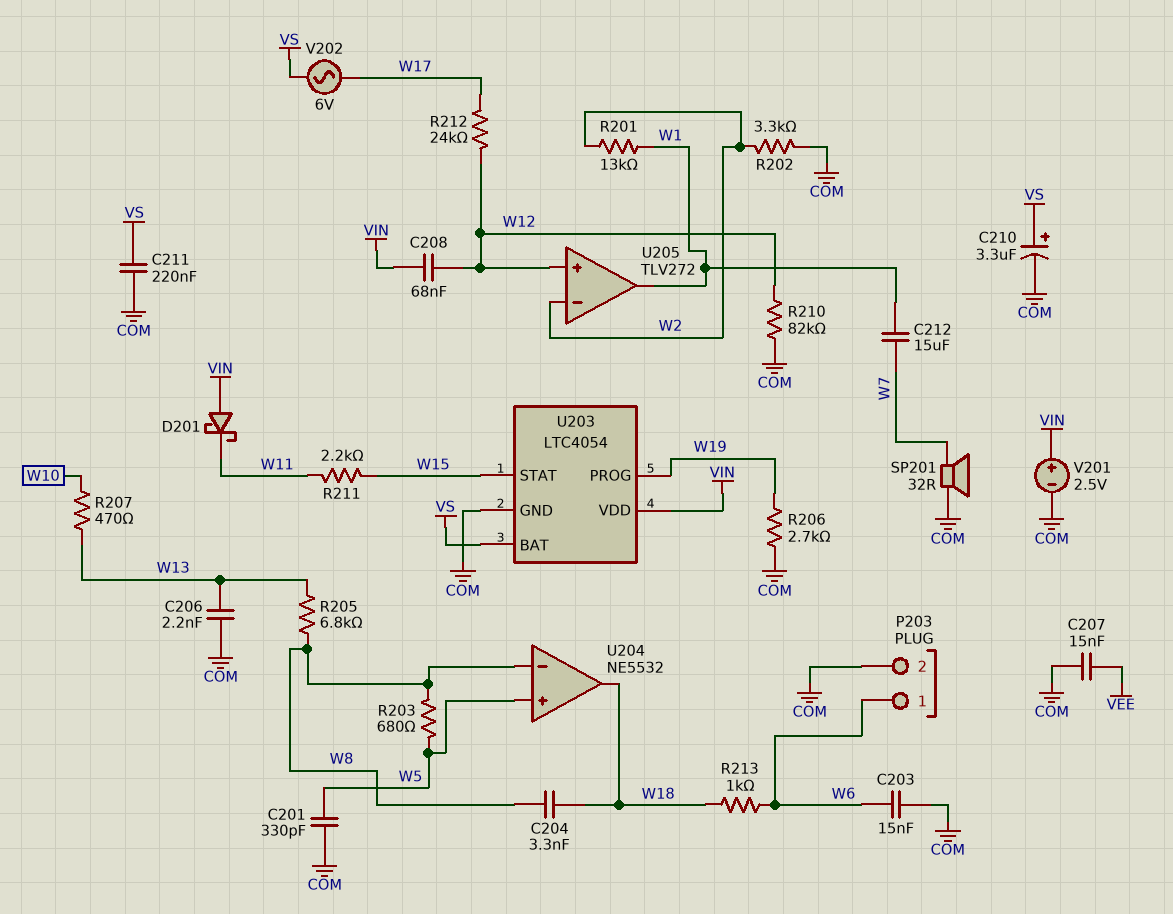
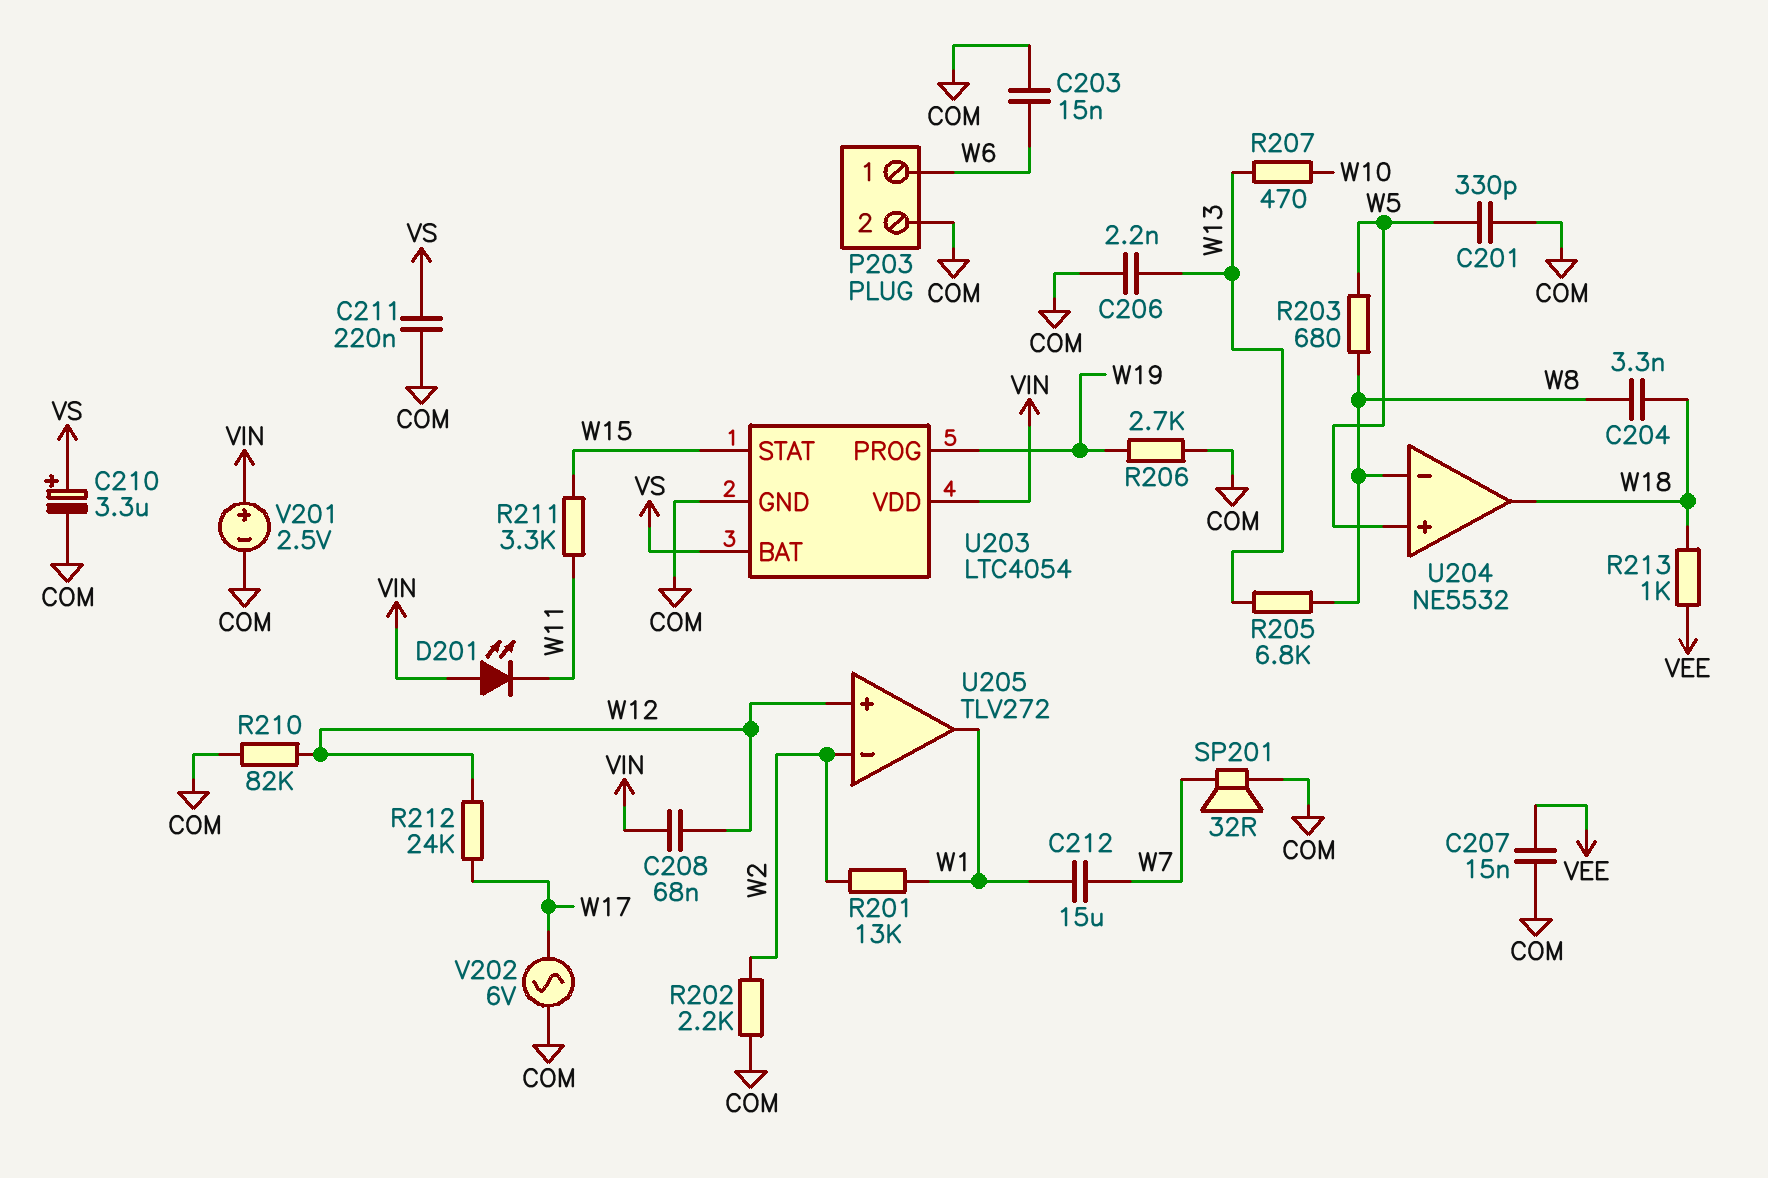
D201: schottky (A VIN, K W11) -> LED (A VIN, K W11)
R202: 3.3k (COM, W2) -> 2.2k (COM, W2)
R211: 2.2k (W11, W15) -> 3.3k (W11, W15)
R213: 1k (W6, W18) -> 1k (VEE, W18)
V202: AC 6V (VS, W17) -> AC 6V (COM, W17)

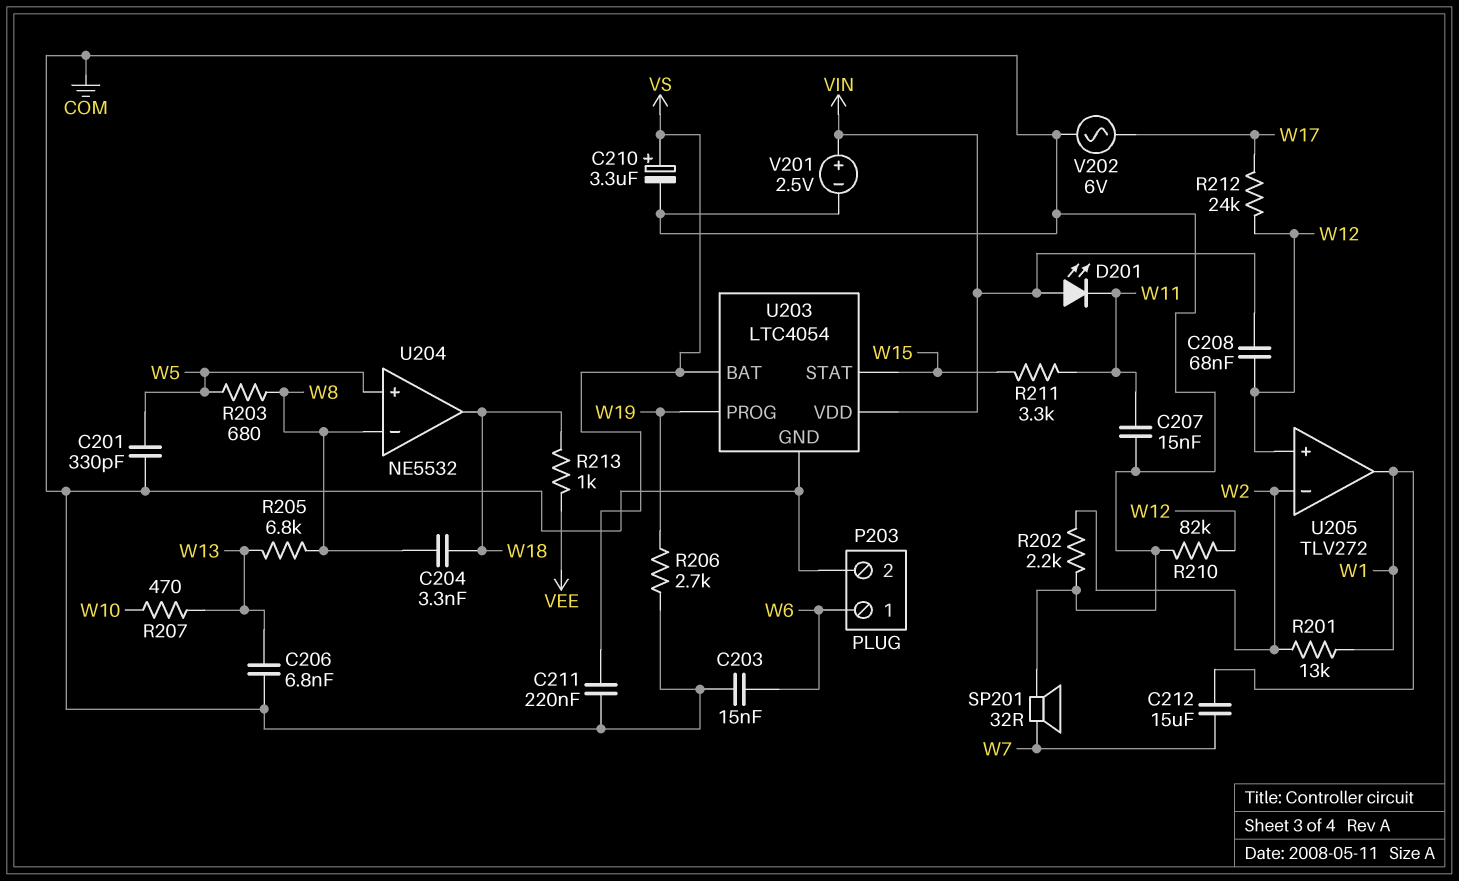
C206: 2.2nF (COM, W13) -> 6.8nF (COM, W13)
C207: 15nF (COM, VEE) -> 15nF (COM, W11)

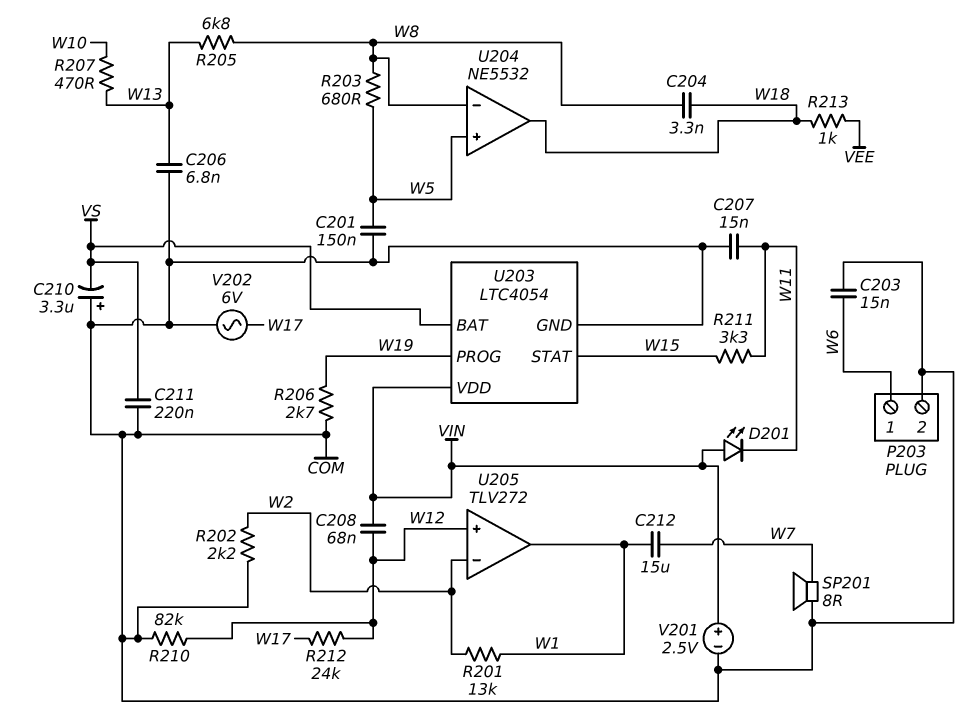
C201: 330pF (COM, W5) -> 150nF (COM, W5)
C210: 3.3uF (plus VS, minus COM) -> 3.3uF (plus COM, minus VS)
SP201: speaker 32R (COM, W7) -> speaker 8R (COM, W7)

